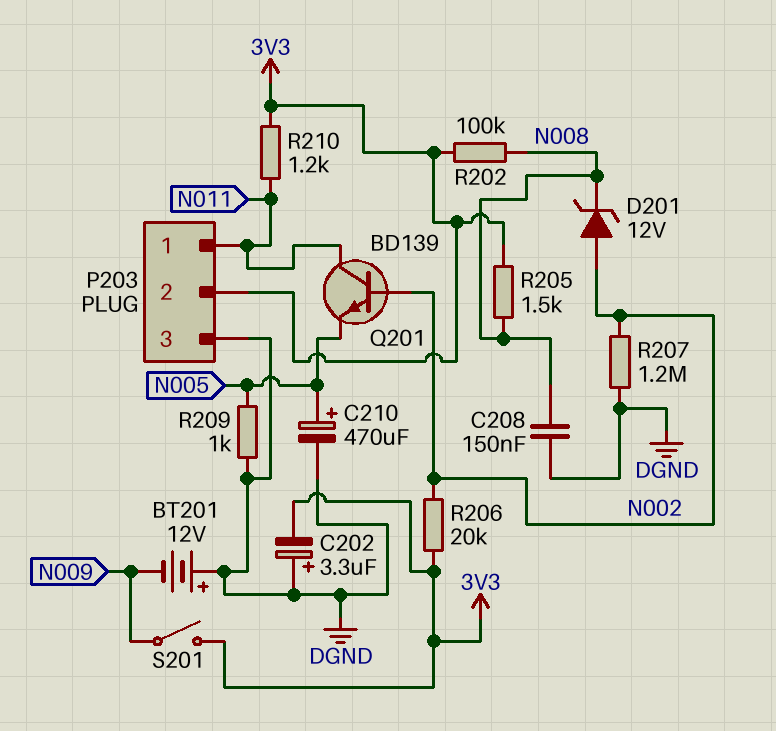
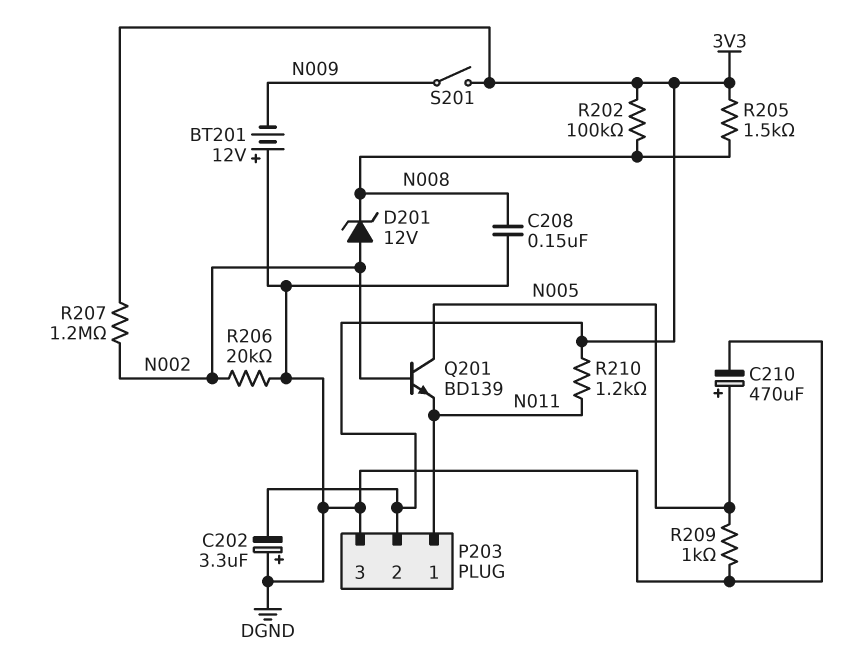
Q201: NPN BD139 (B N002, C N011, E N005) -> NPN BD139 (B N002, C N005, E N011)
R206: 20k (3V3, N002) -> 20k (DGND, N002)
R207: 1.2M (DGND, N002) -> 1.2M (3V3, N002)

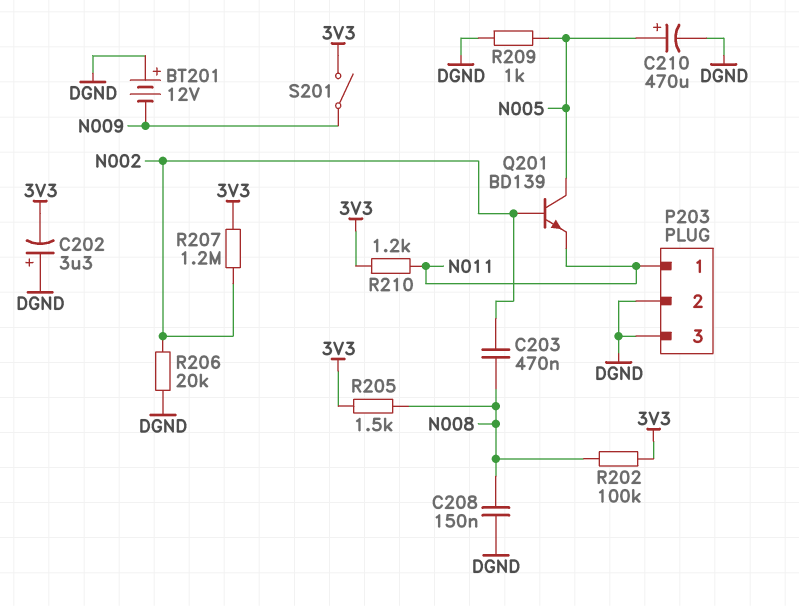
C203: none -> 470nF (N002, N008)
D201: zener 12V (A N002, K N008) -> none
P203 pin 2: 3V3 -> DGND

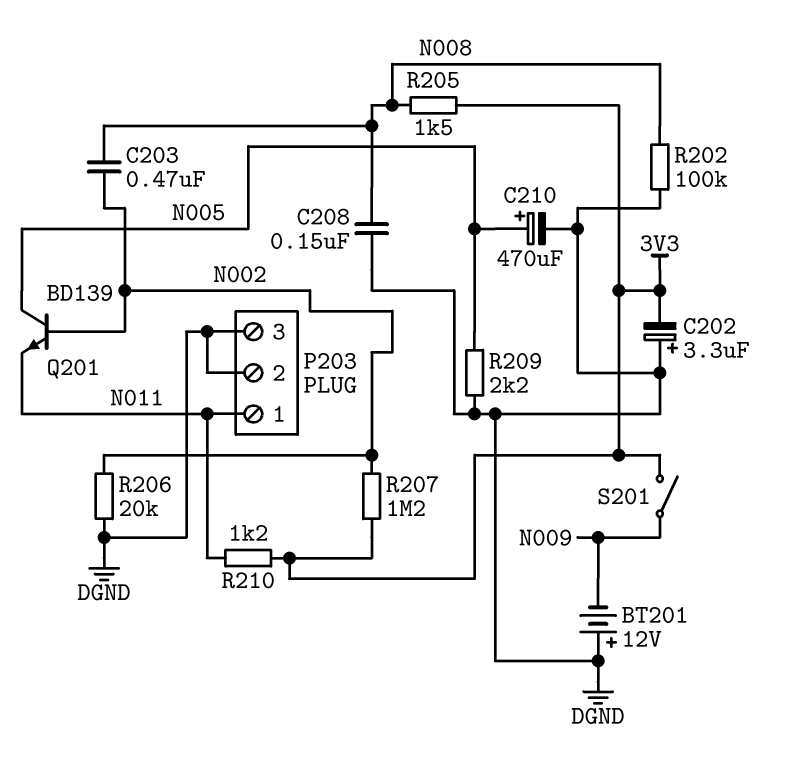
R202: 100k (3V3, N008) -> 100k (DGND, N008)
R209: 1k (DGND, N005) -> 2.2k (DGND, N005)

